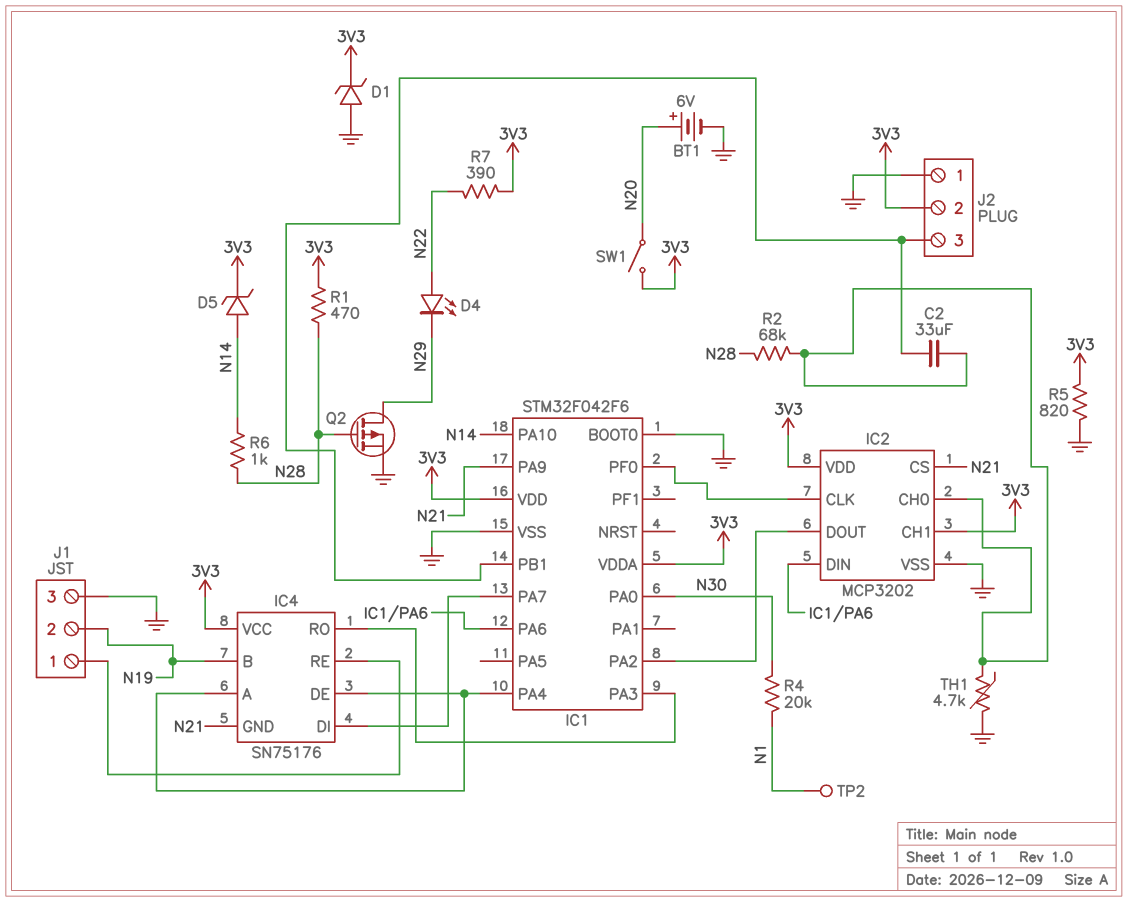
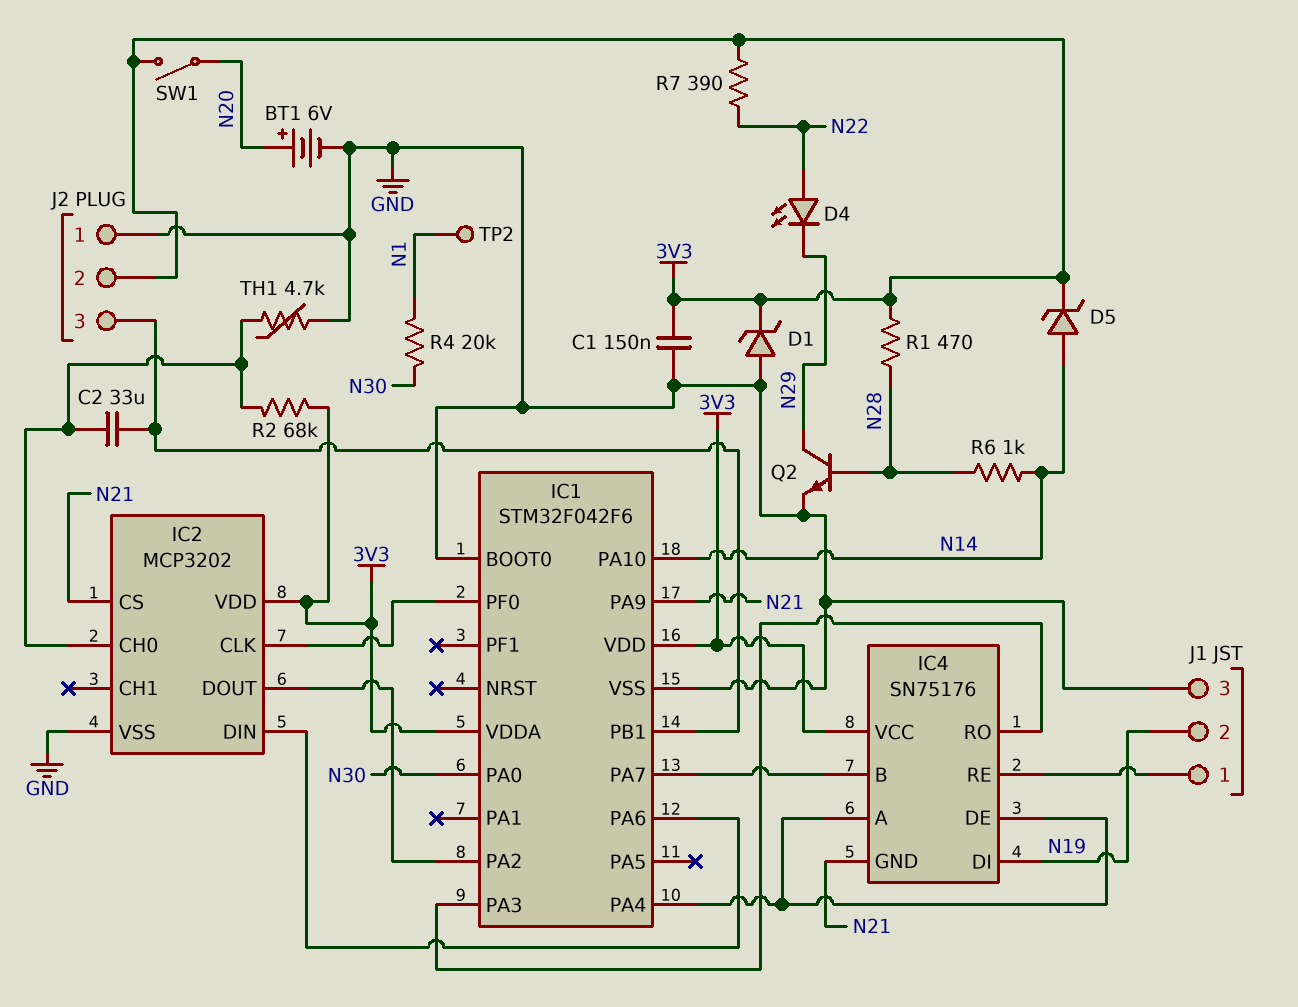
C1: none -> 150nF (3V3, GND)
IC2 pin CH1: 3V3 -> none
IC4 pin B: N19 -> IC1/PA7
IC4 pin DI: IC1/PA7 -> N19
Q2: PMOS (G N28, D N29, S GND) -> NPN (B N28, C N29, E GND)
R2: 68k (IC2/CH0, N28) -> 68k (3V3, IC2/CH0)
R5: 820 (3V3, GND) -> none

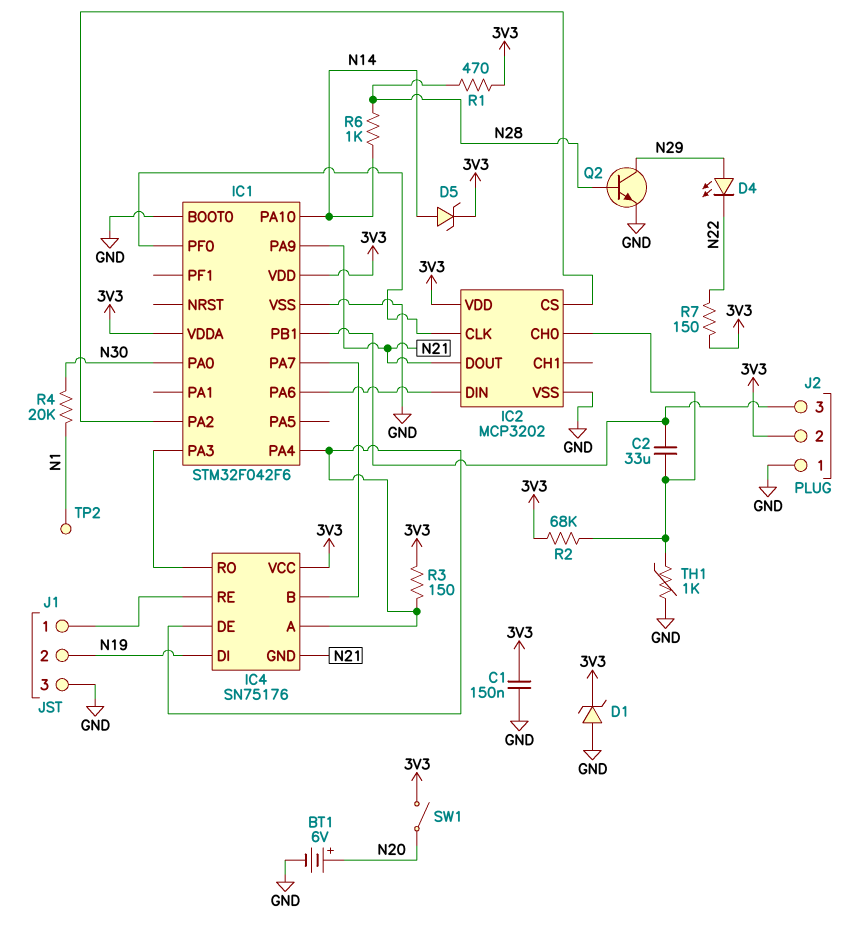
D4: LED (A N22, K N29) -> LED (A N29, K N22)
IC2 pin CS: N21 -> IC1/PA2
IC2 pin DOUT: IC1/PA2 -> N21
R3: none -> 150 (3V3, IC1/PA4)
R7: 390 (3V3, N22) -> 150 (3V3, N22)
TH1: 4.7k (GND, IC2/CH0) -> 1k (GND, IC2/CH0)

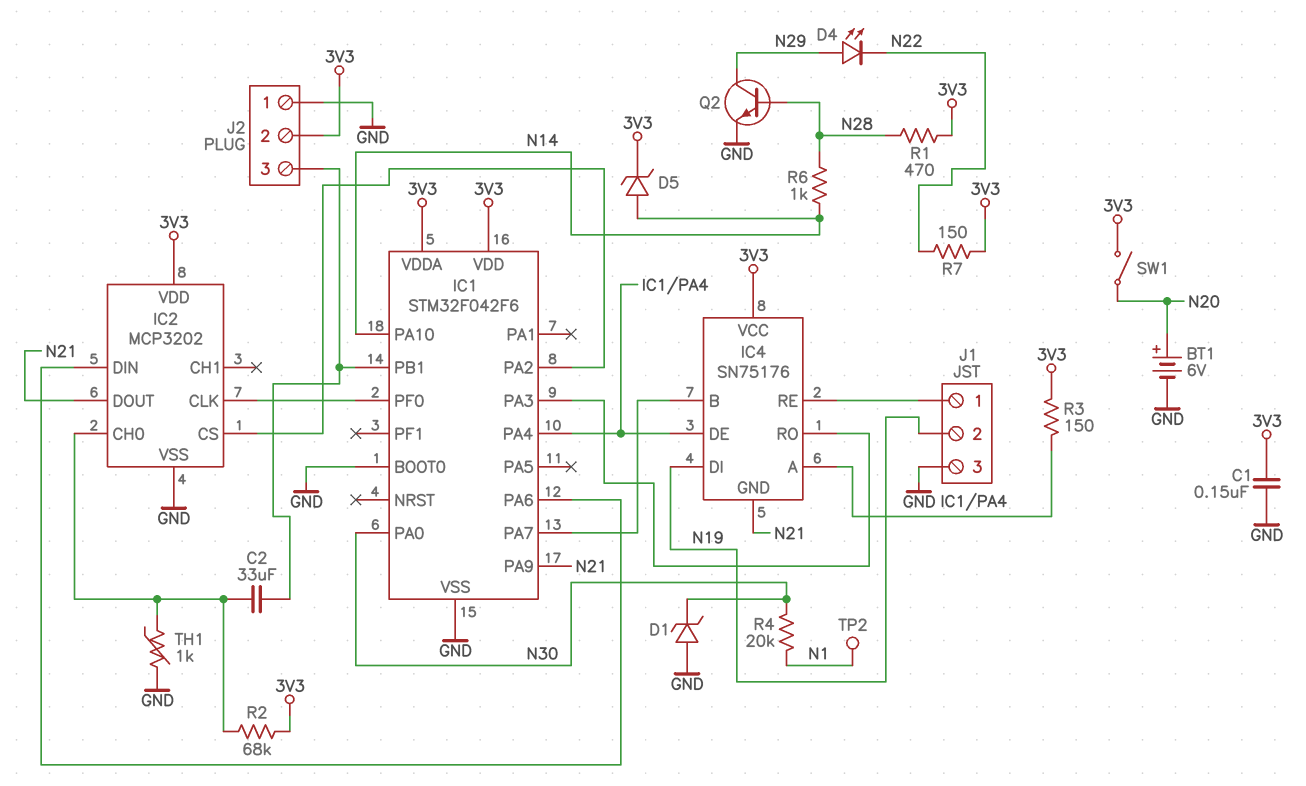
D1: zener (A GND, K 3V3) -> zener (A GND, K N30)

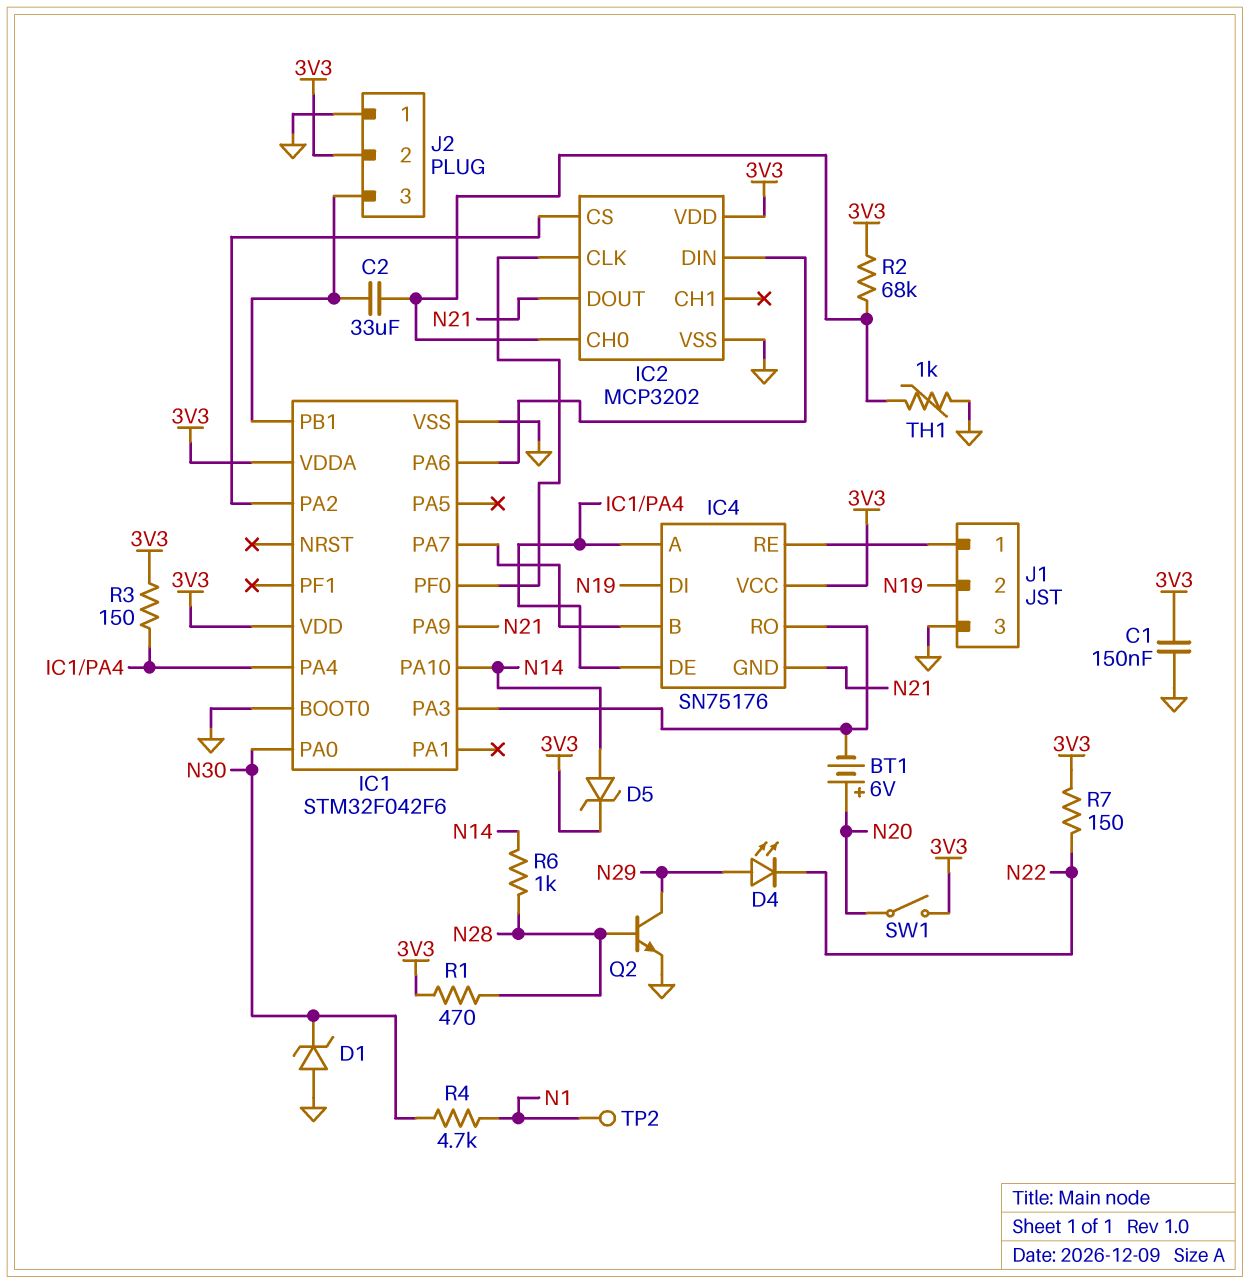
BT1: 6V (plus N20, minus GND) -> 6V (plus N20, minus IC1/PA3)
R4: 20k (N1, N30) -> 4.7k (N1, N30)

